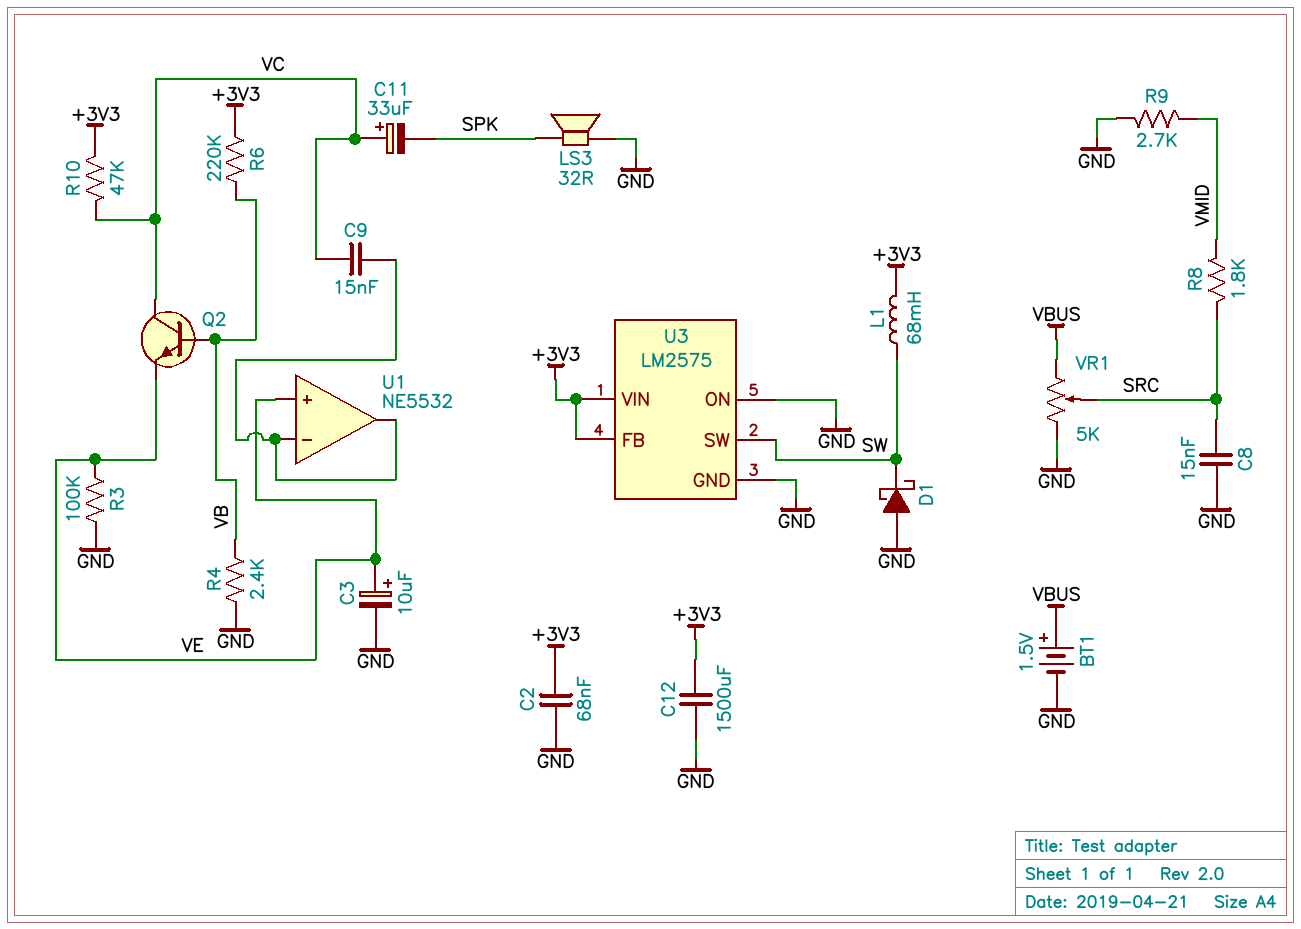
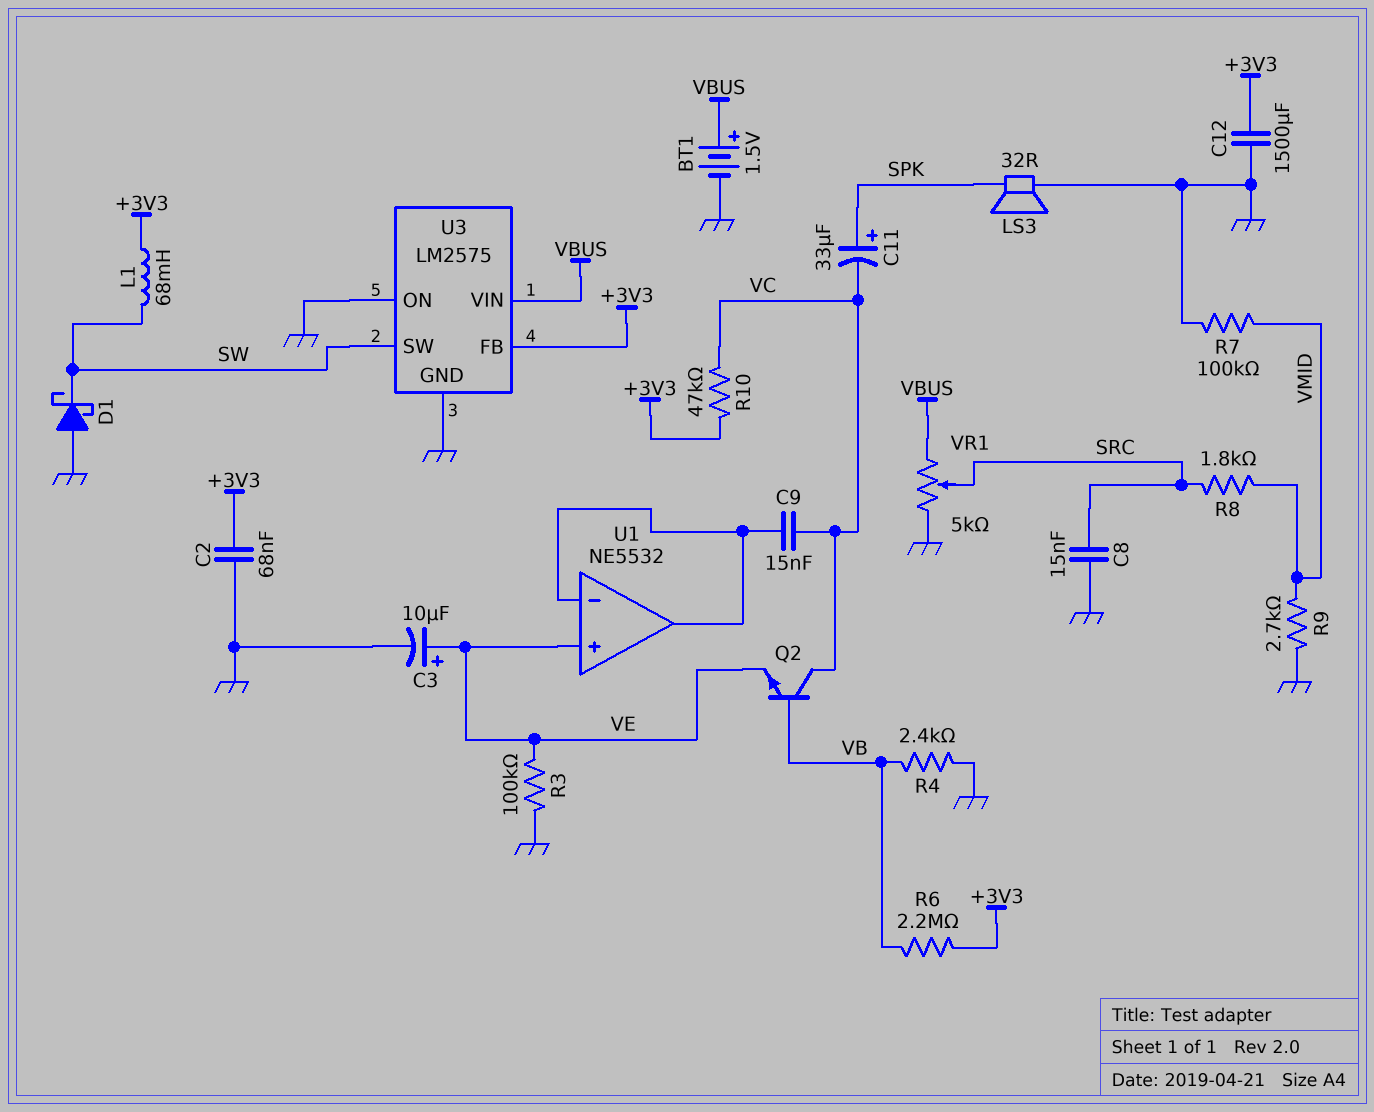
C11: 33uF (plus VC, minus SPK) -> 33uF (plus SPK, minus VC)
R6: 220k (+3V3, VB) -> 2.2M (+3V3, VB)
R7: none -> 100k (GND, VMID)
U3 pin VIN: +3V3 -> VBUS

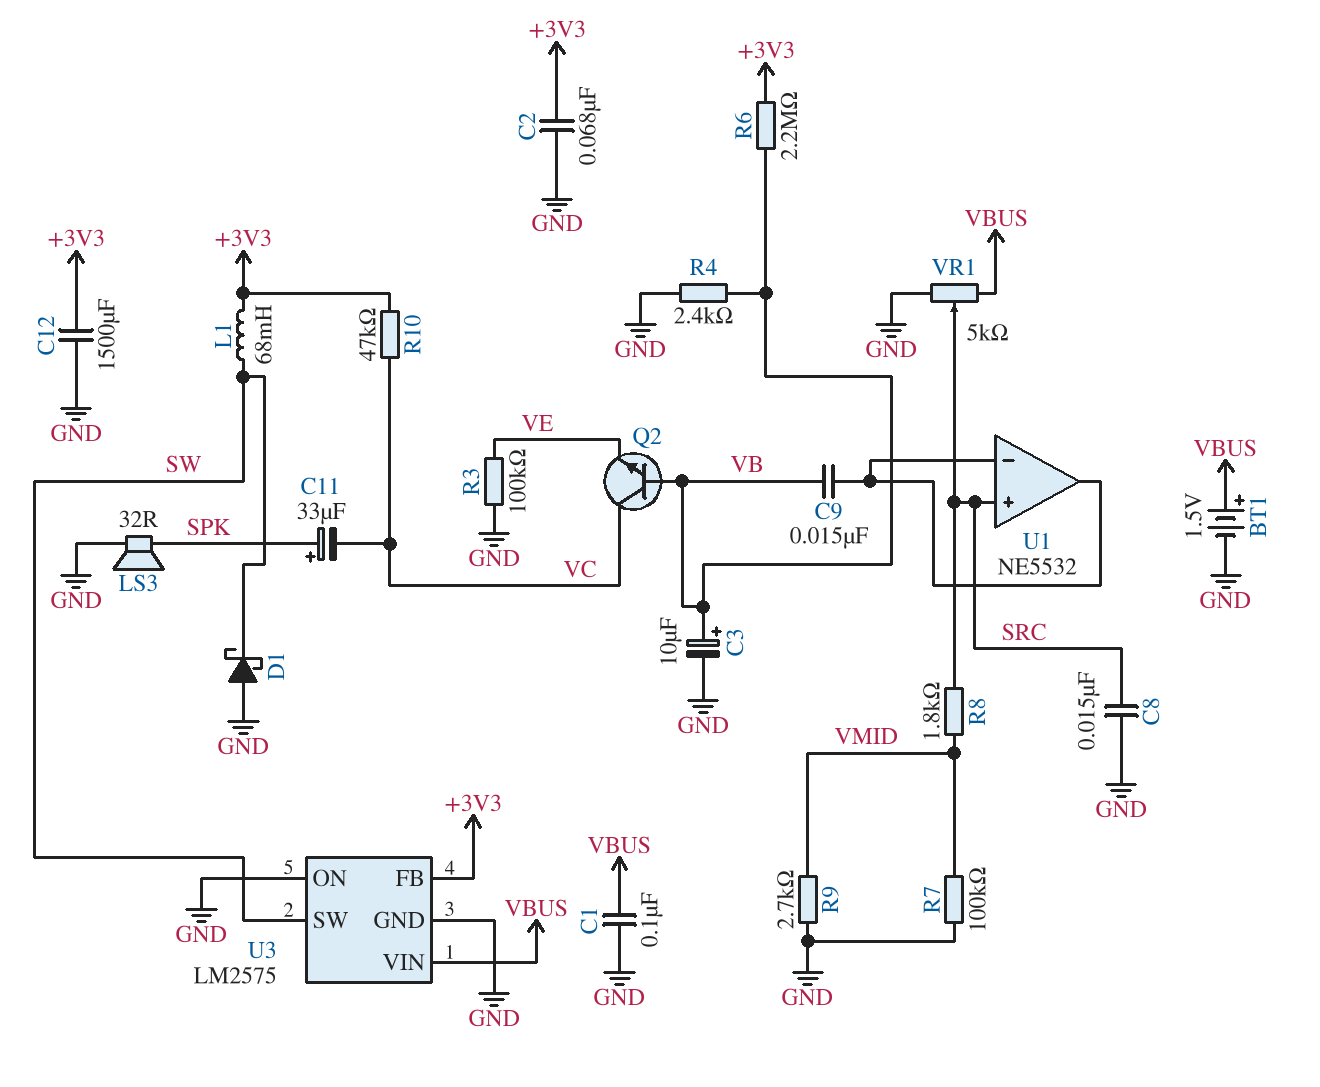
C1: none -> 100nF (GND, VBUS)
C3: 10uF (plus VE, minus GND) -> 10uF (plus VB, minus GND)
C9: 15nF (U1/in-, VC) -> 15nF (U1/in-, VB)
U1 pin in+: VE -> SRC

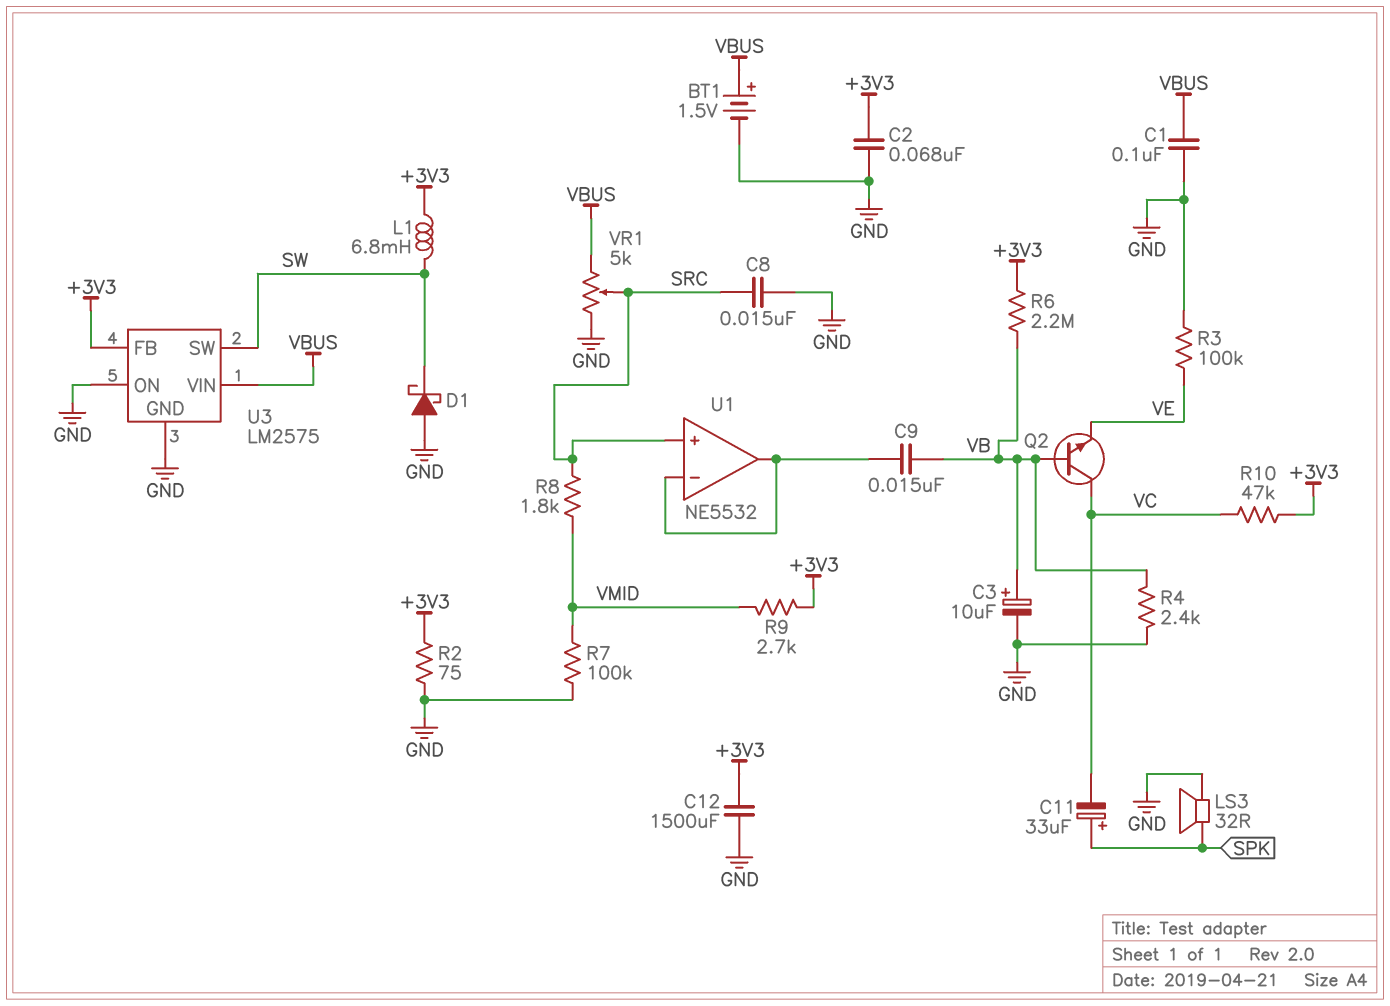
L1: 68mH (+3V3, SW) -> 6.8mH (+3V3, SW)
R2: none -> 75 (+3V3, GND)
R9: 2.7k (GND, VMID) -> 2.7k (+3V3, VMID)

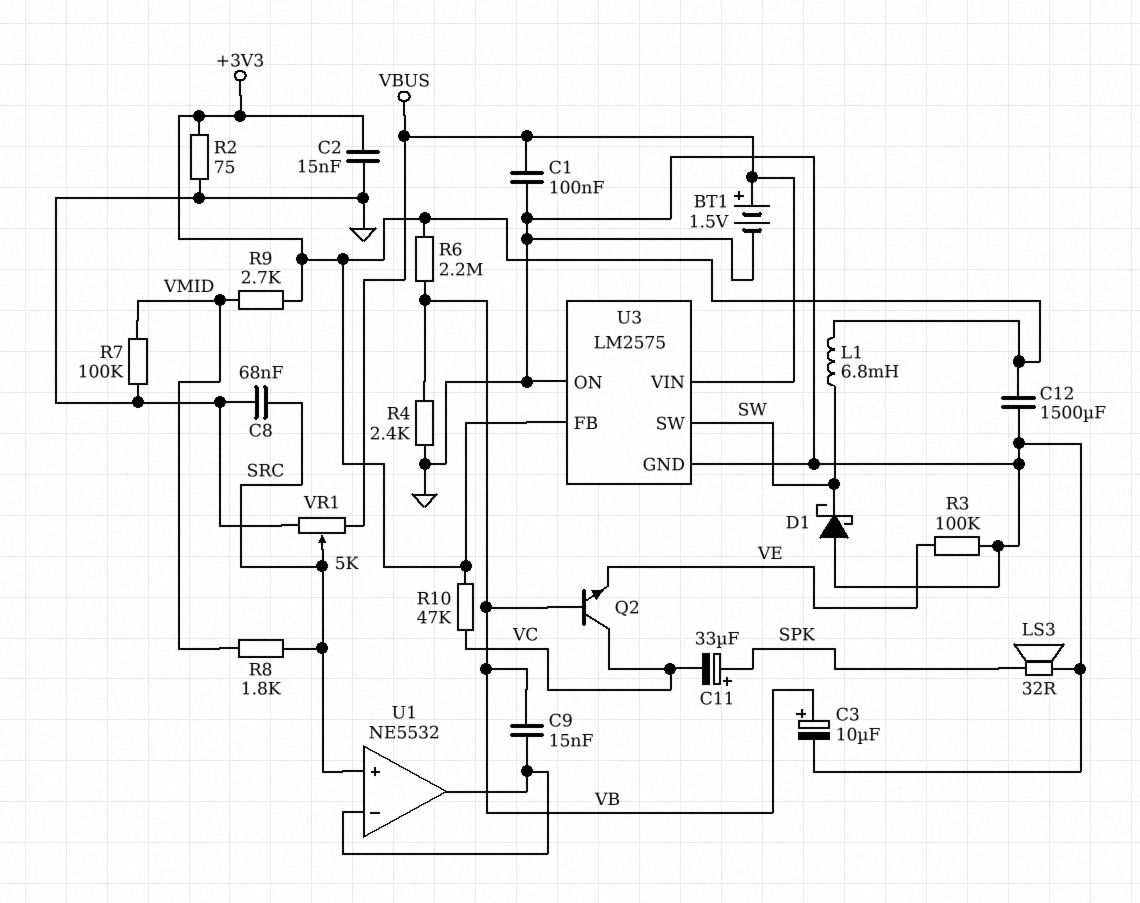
C2: 68nF (+3V3, GND) -> 15nF (+3V3, GND)
C8: 15nF (GND, SRC) -> 68nF (GND, SRC)

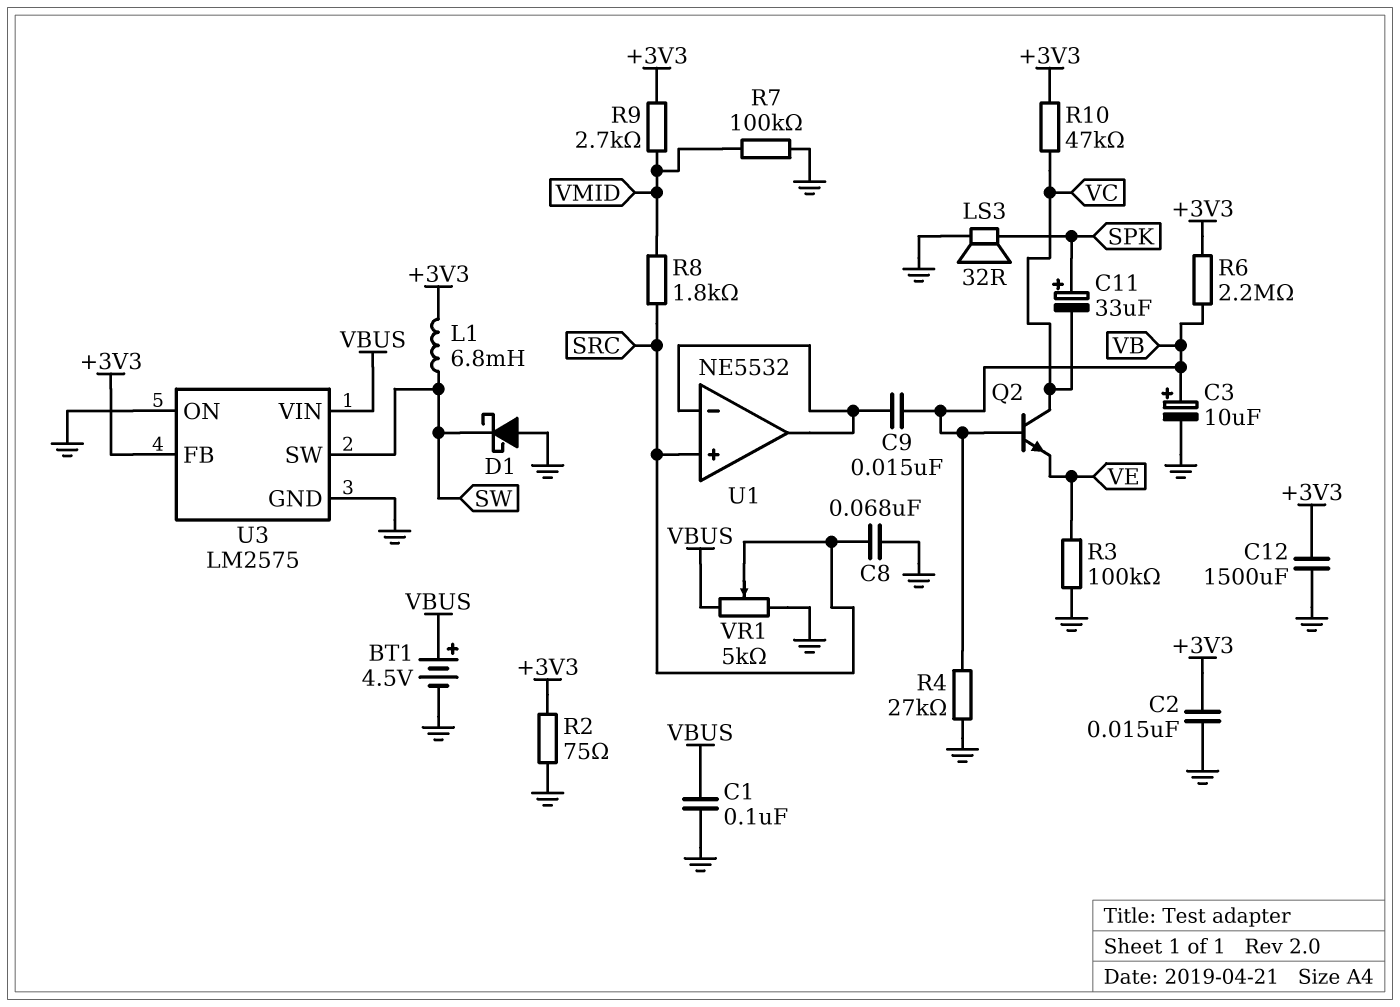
BT1: 1.5V (plus VBUS, minus GND) -> 4.5V (plus VBUS, minus GND)
R4: 2.4k (GND, VB) -> 27k (GND, VB)

